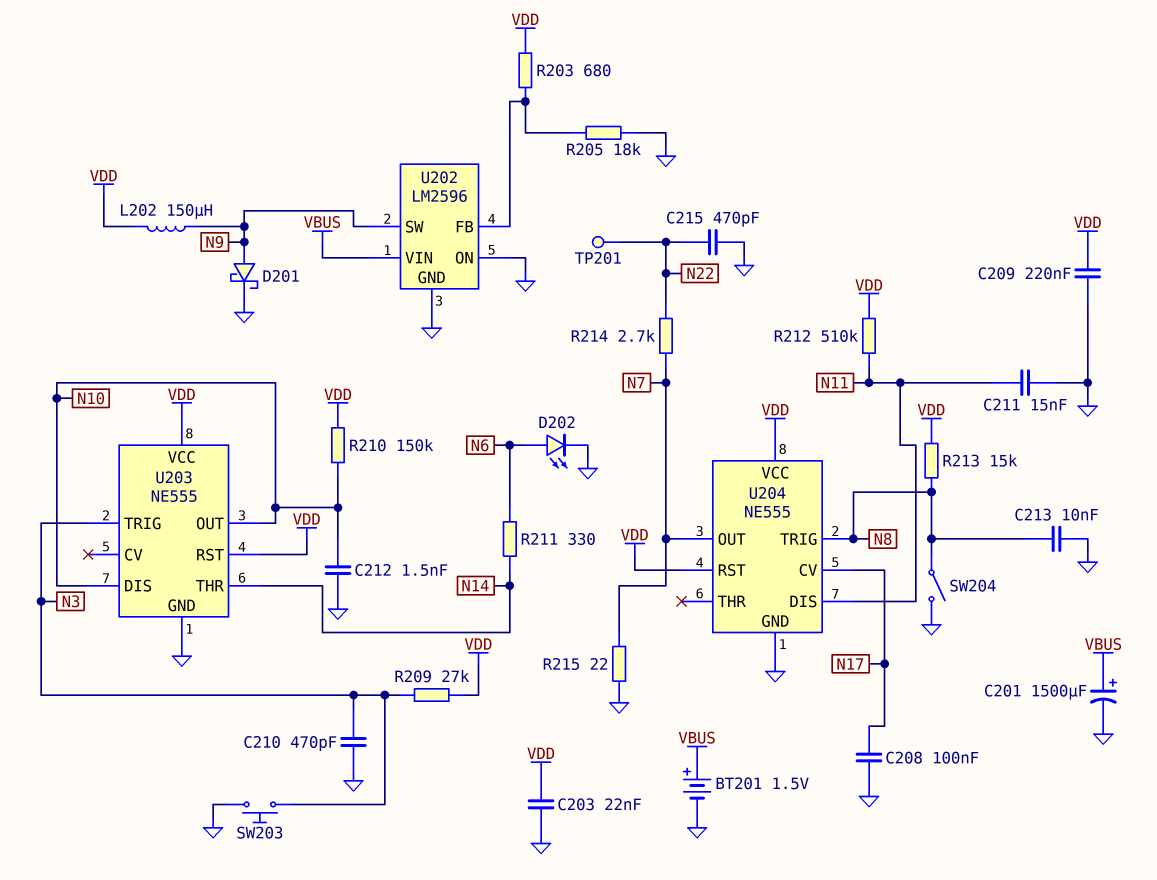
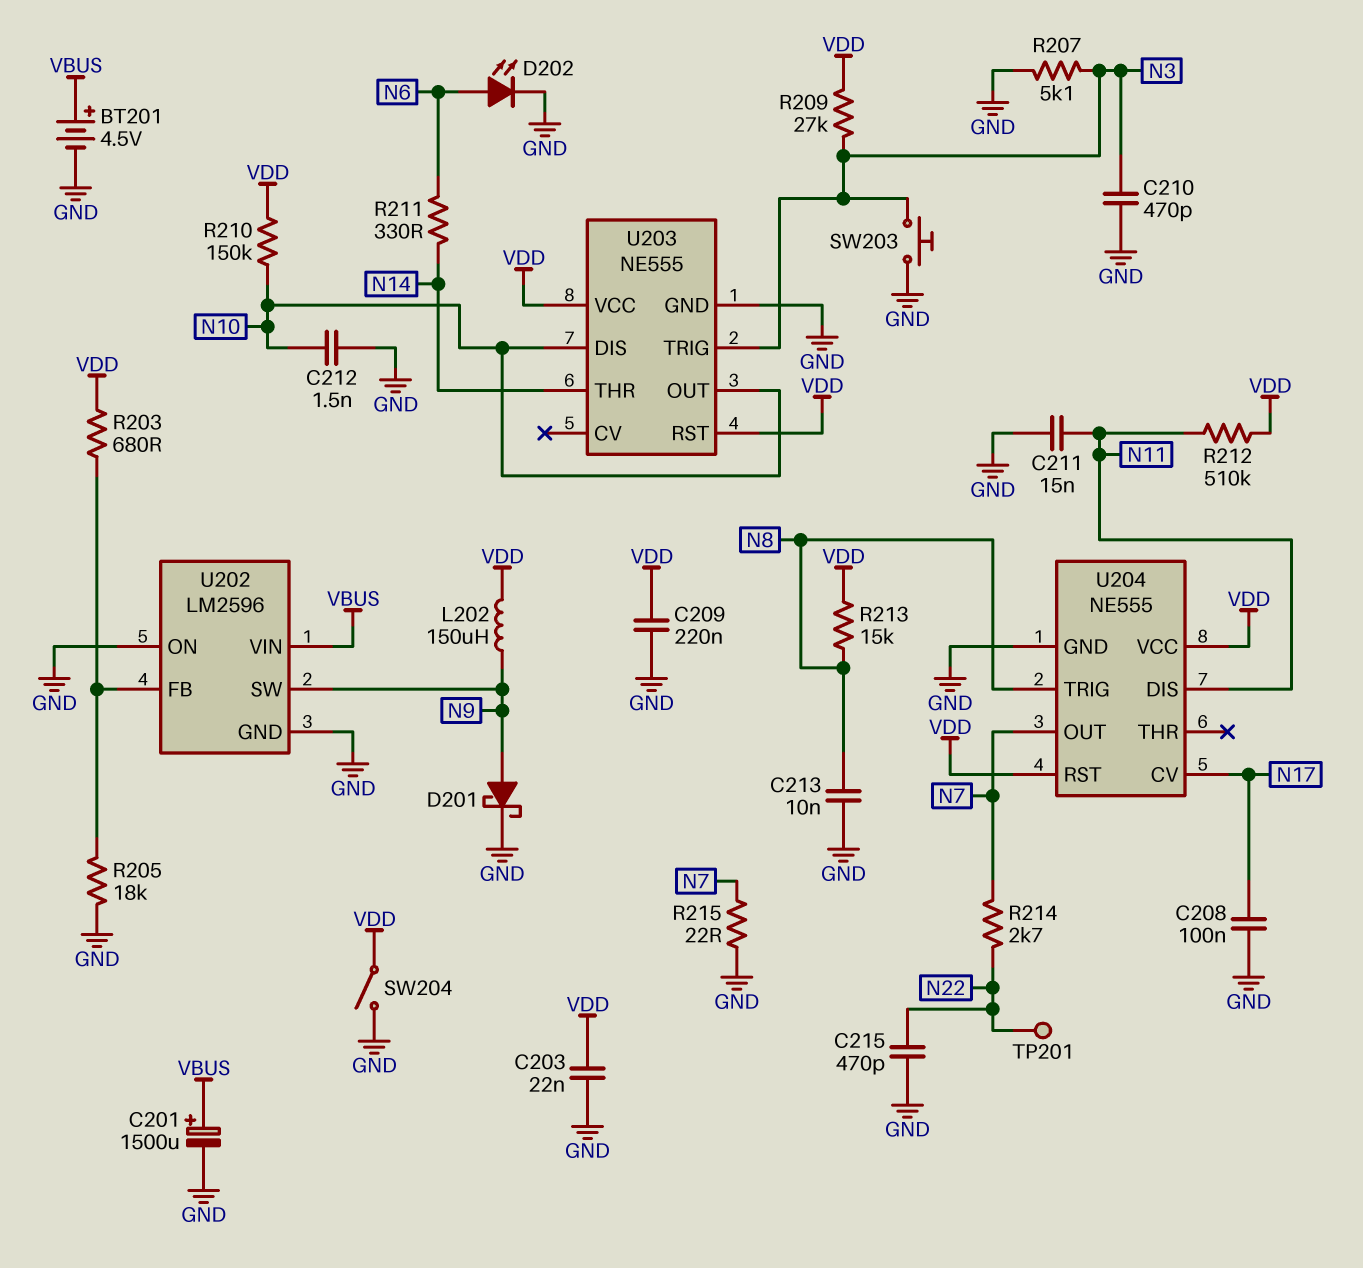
BT201: 1.5V (plus VBUS, minus GND) -> 4.5V (plus VBUS, minus GND)
R207: none -> 5.1k (GND, N3)
SW204: switch (GND, N8) -> switch (GND, VDD)

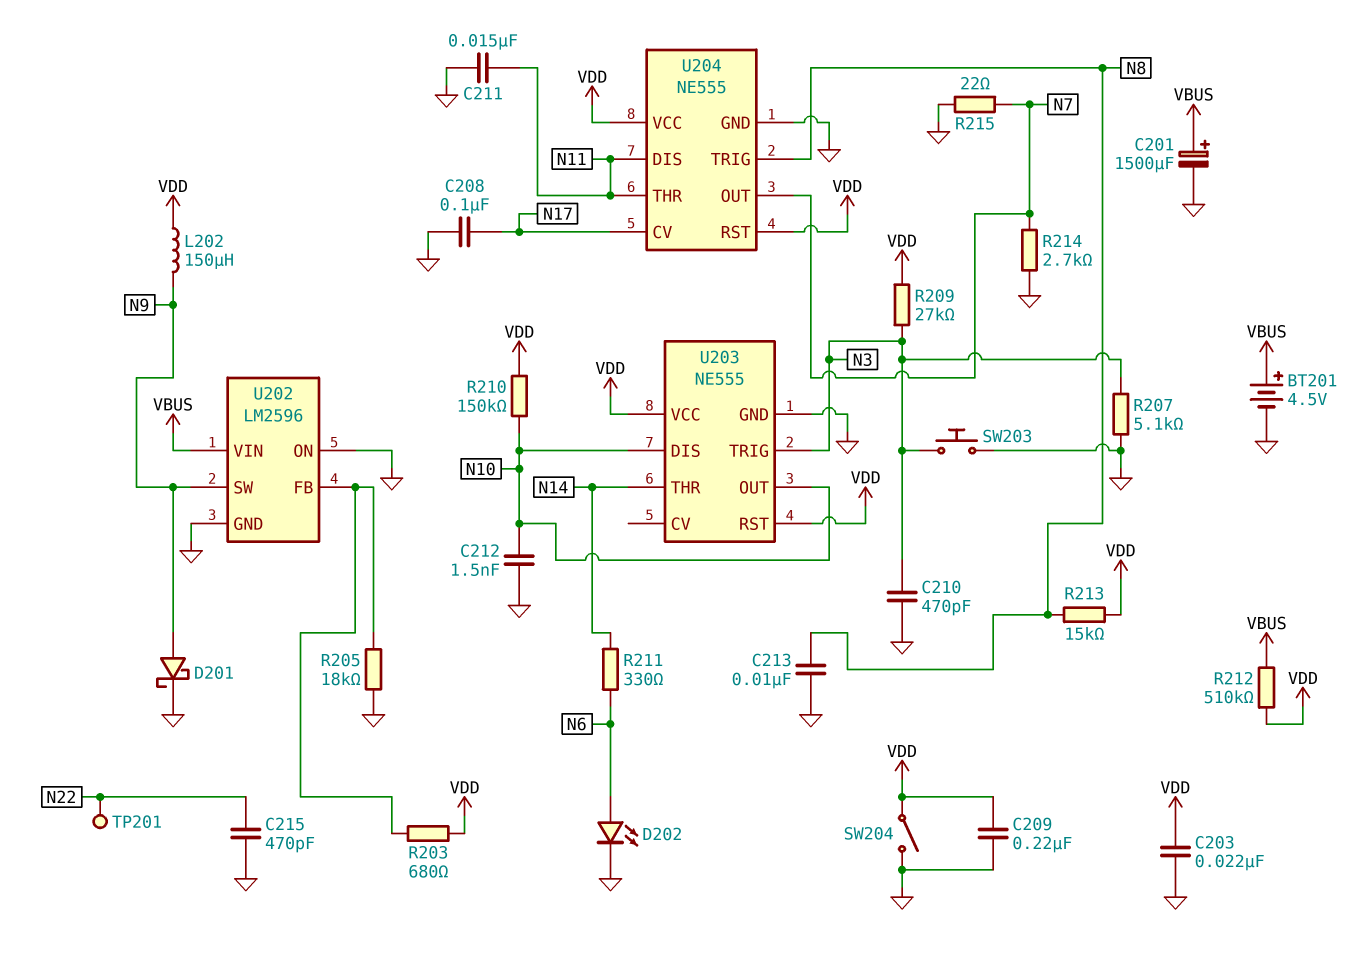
R212: 510k (N11, VDD) -> 510k (VBUS, VDD)
R214: 2.7k (N7, N22) -> 2.7k (GND, N7)
U204 pin THR: none -> N11

